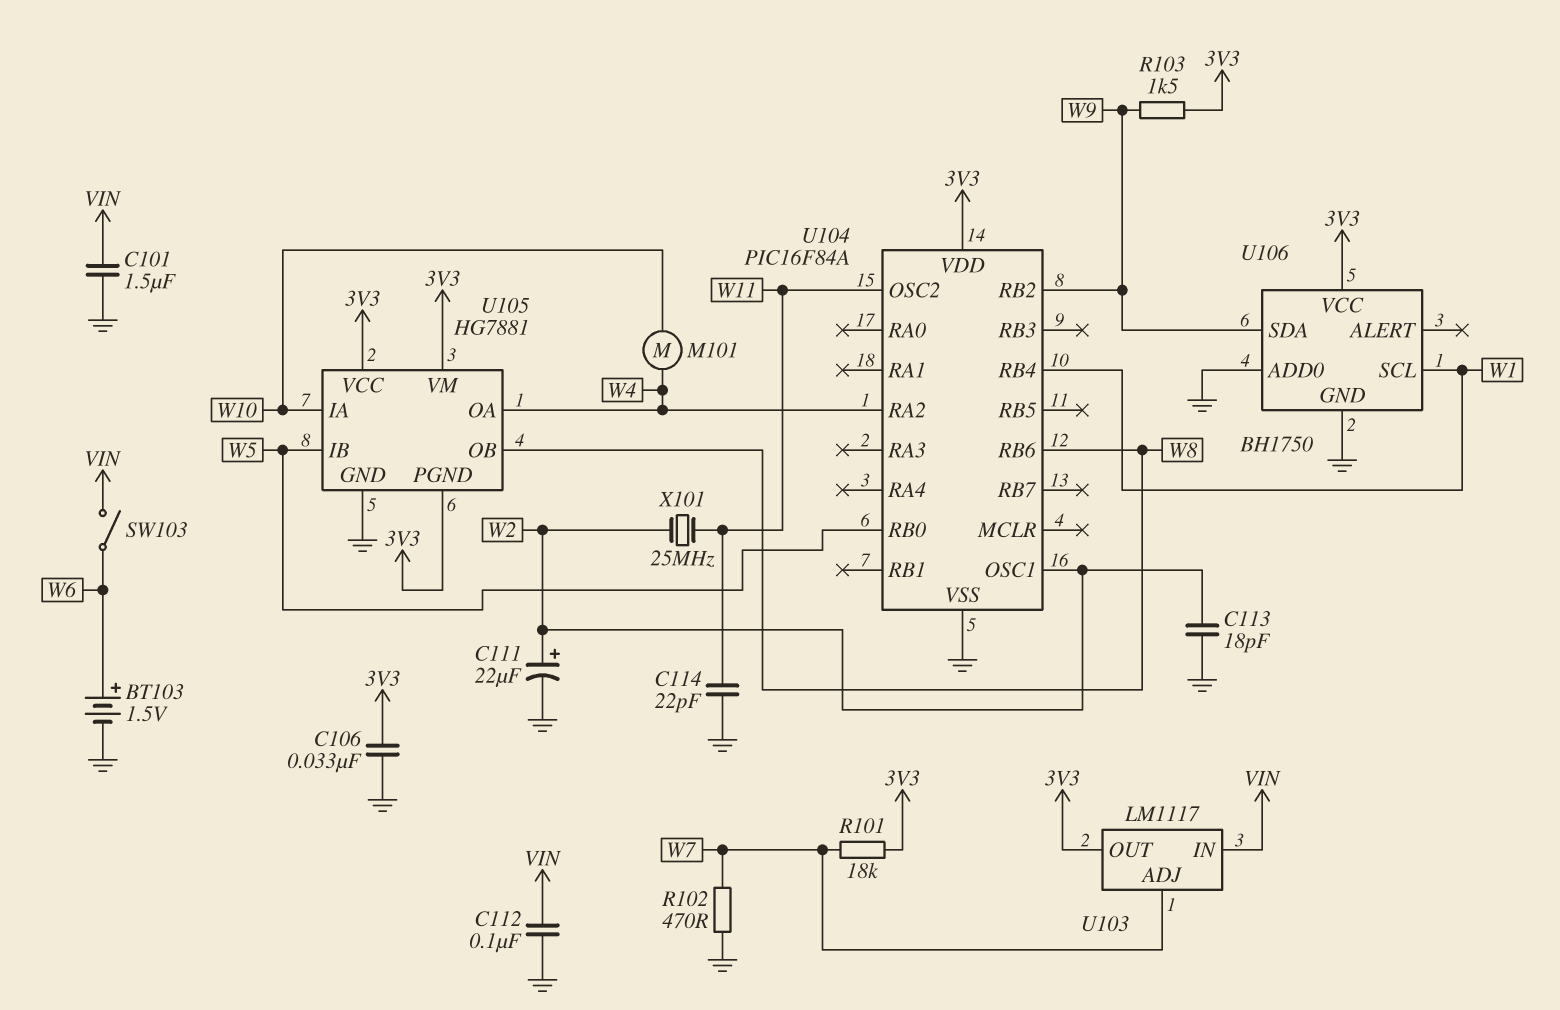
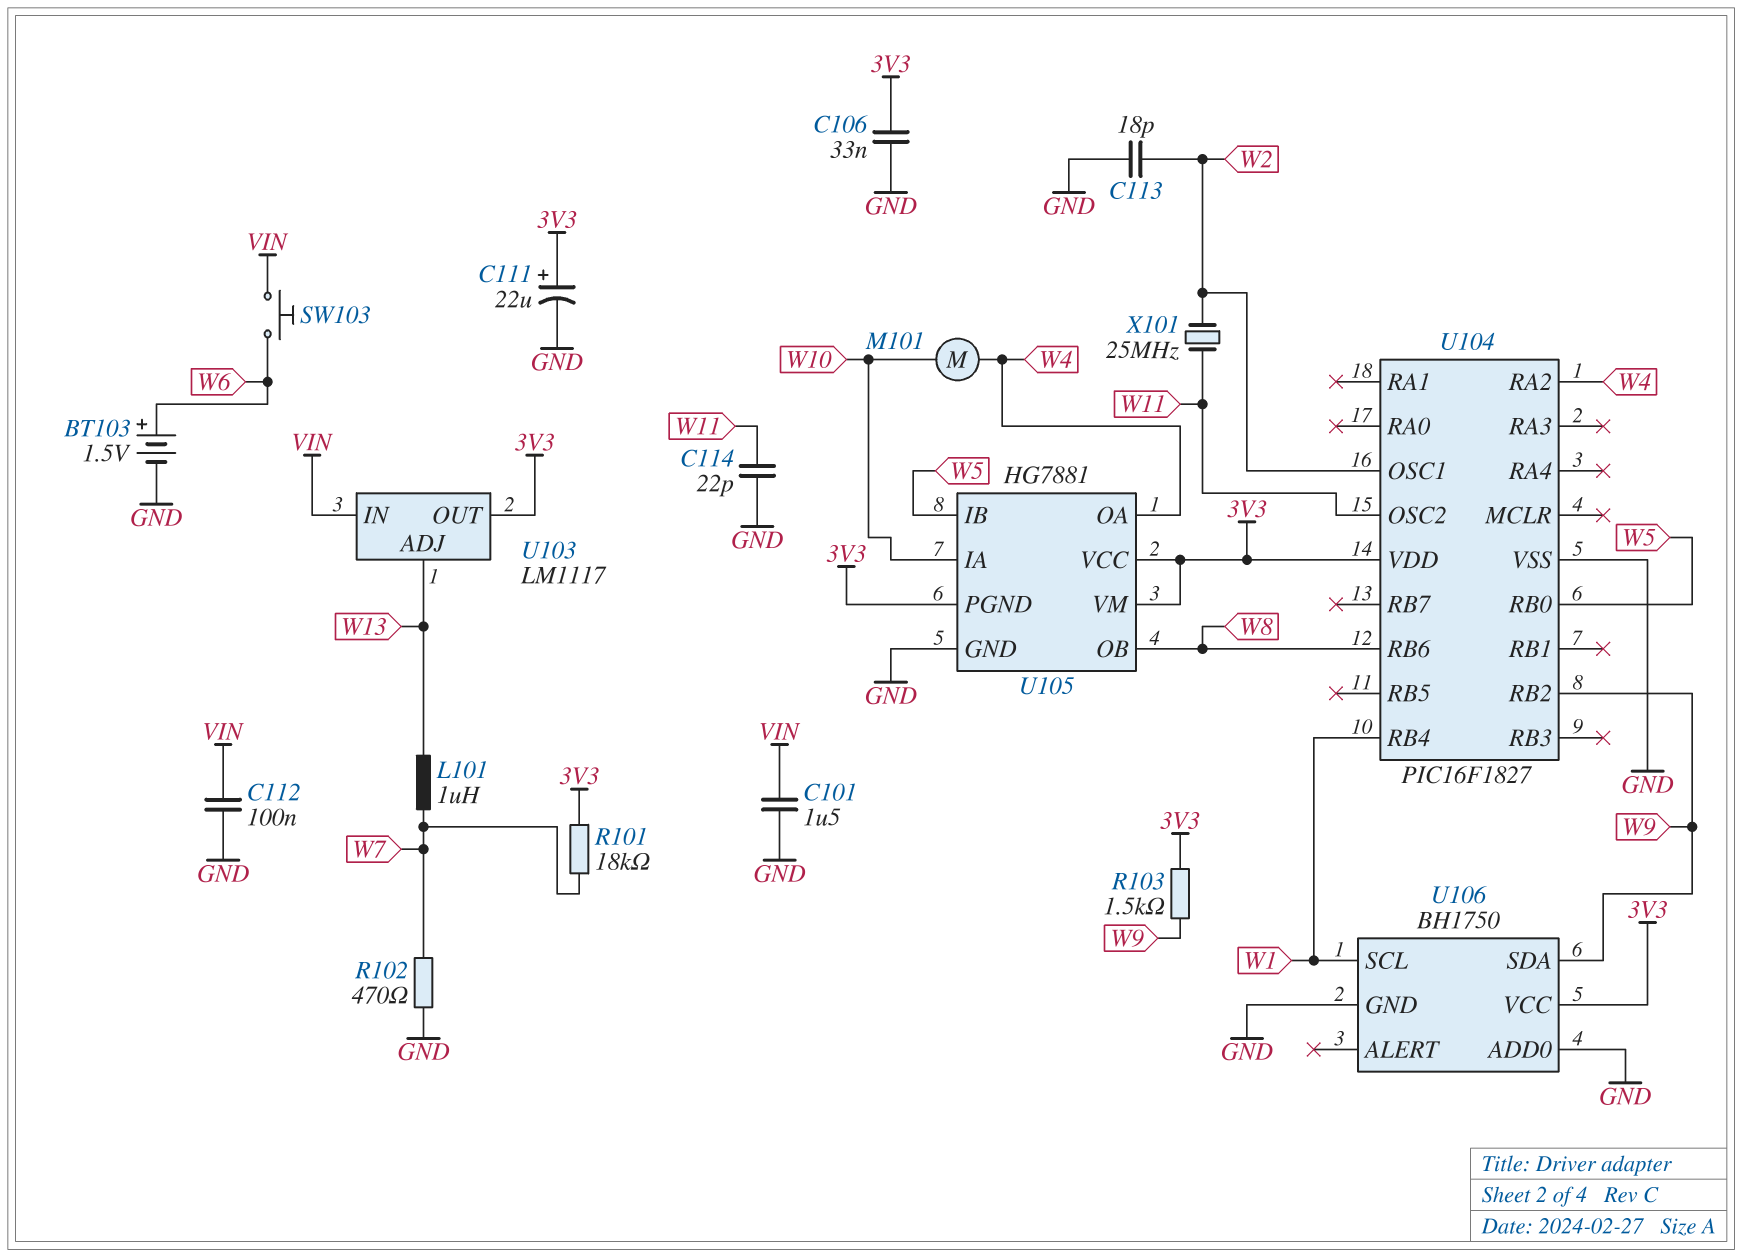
C111: 22uF (plus W2, minus GND) -> 22uF (plus 3V3, minus GND)
L101: none -> 1uH (W7, W13)
SW103: switch (VIN, W6) -> button (VIN, W6)
U103 pin ADJ: W7 -> W13
U104: PIC16F84A -> PIC16F1827

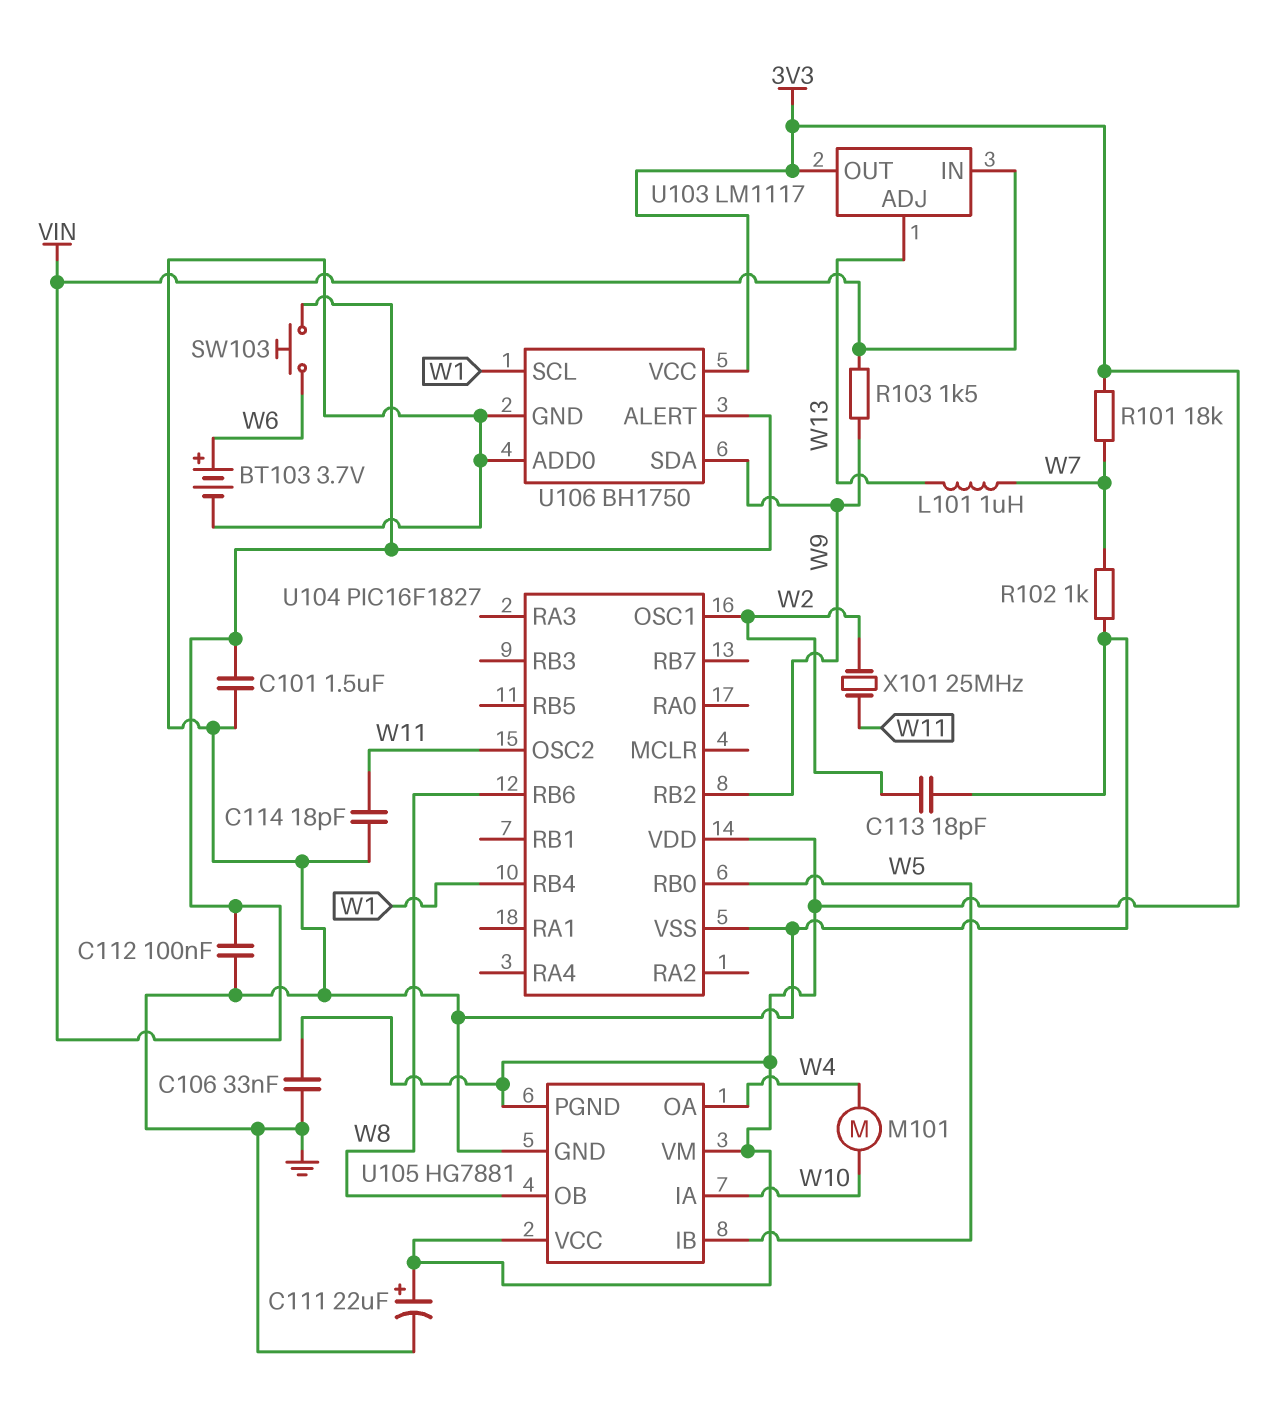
BT103: 1.5V (plus W6, minus GND) -> 3.7V (plus W6, minus GND)
C114: 22pF (GND, W11) -> 18pF (GND, W11)
R102: 470 (GND, W7) -> 1k (GND, W7)
R103: 1.5k (3V3, W9) -> 1.5k (VIN, W9)
U104 pin RA2: W4 -> none
U106 pin ALERT: none -> VIN

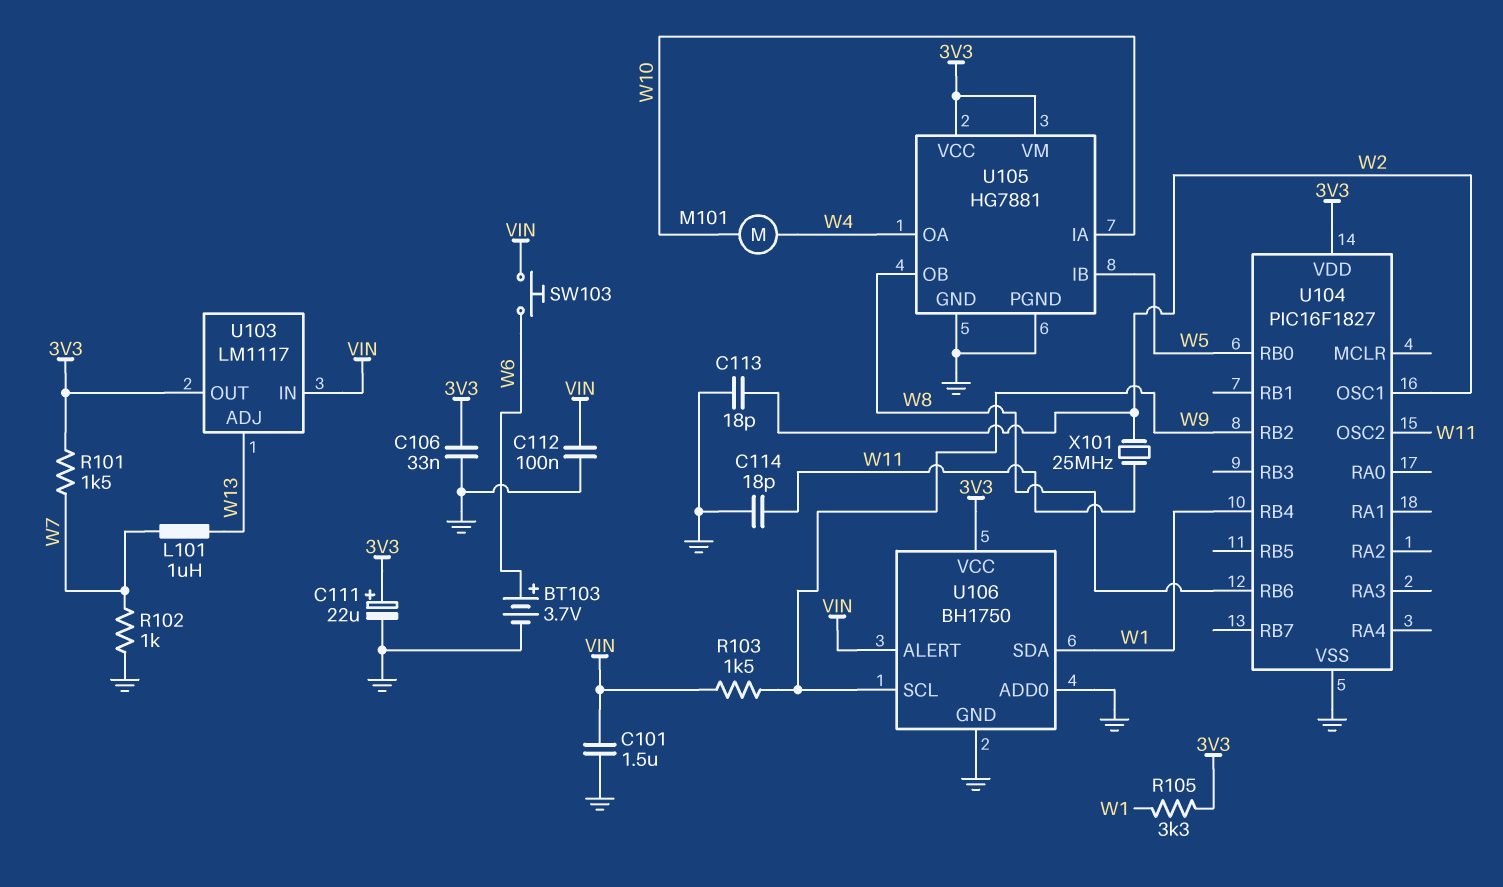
R101: 18k (3V3, W7) -> 1.5k (3V3, W7)
R105: none -> 3.3k (3V3, W1)
U105 pin PGND: 3V3 -> GND
U106 pin SCL: W1 -> W9
U106 pin SDA: W9 -> W1

